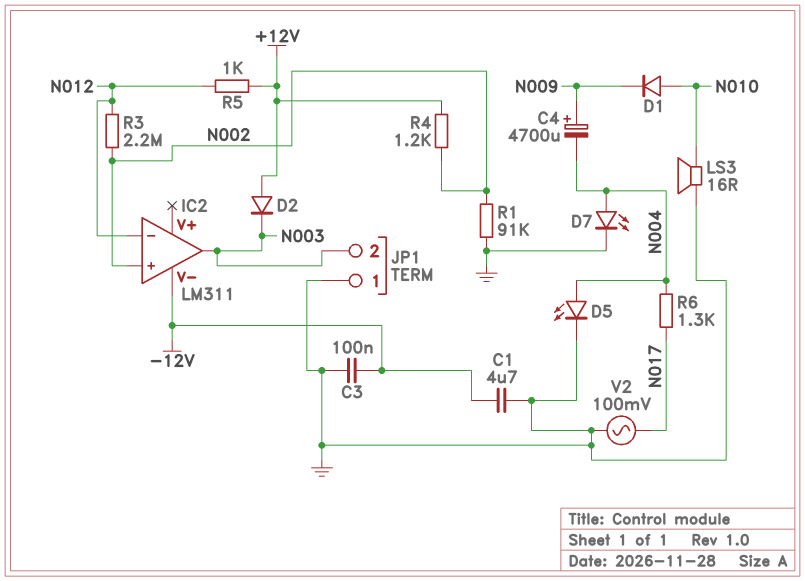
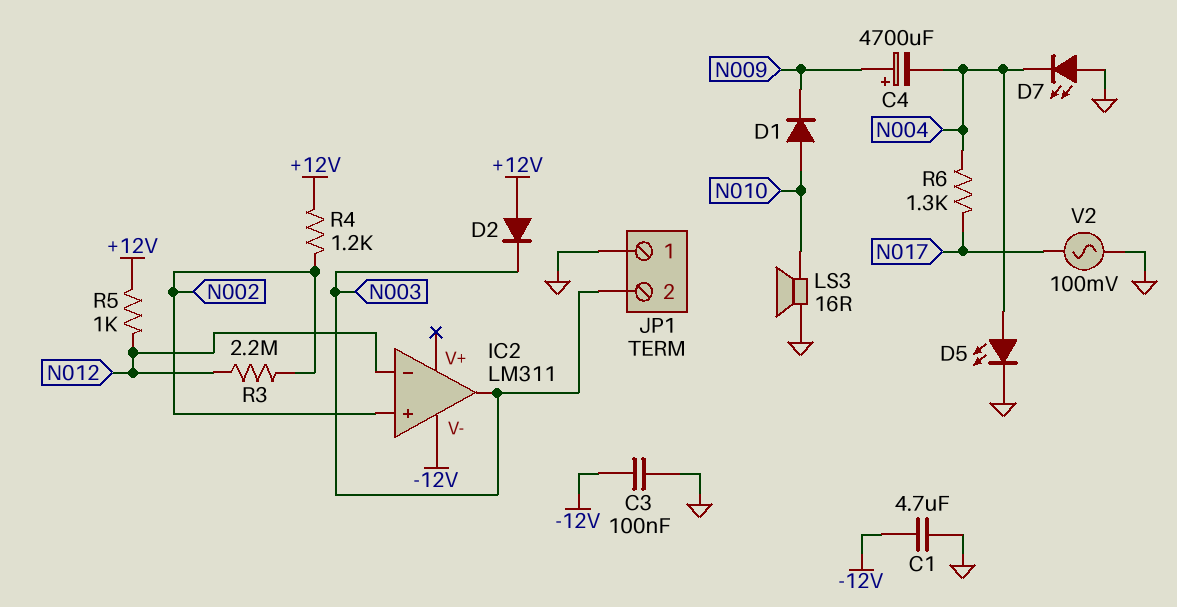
D7: LED (A N004, K GND) -> LED (A GND, K N004)
R1: 91k (GND, N002) -> none

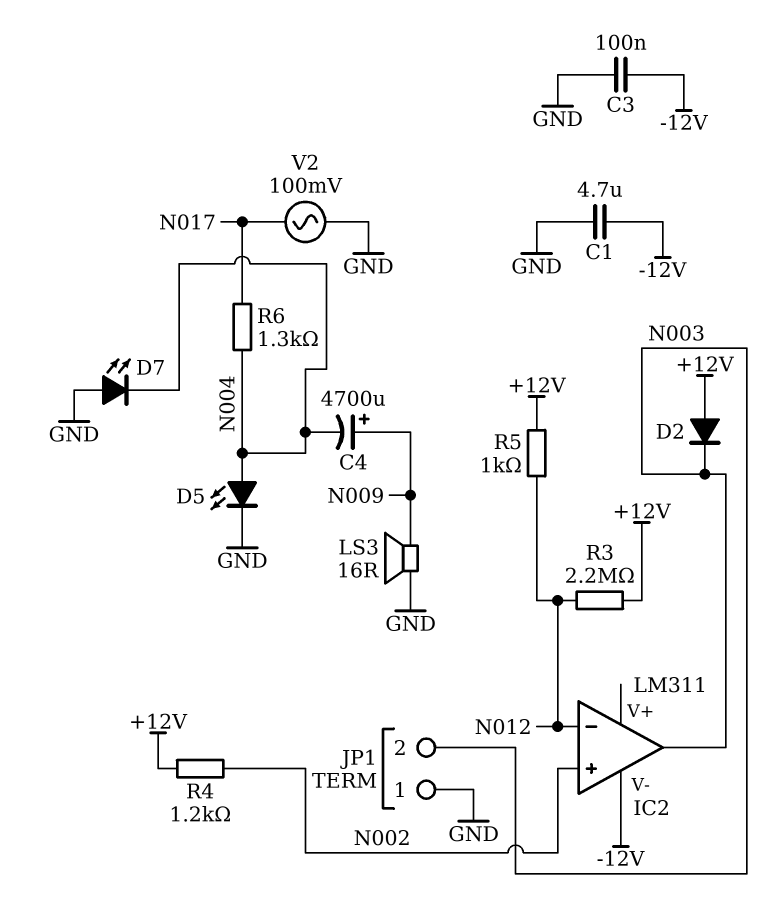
D1: diode (A N010, K N009) -> none
LS3: speaker 16R (GND, N010) -> speaker 16R (GND, N009)
R3: 2.2M (N002, N012) -> 2.2M (+12V, N012)

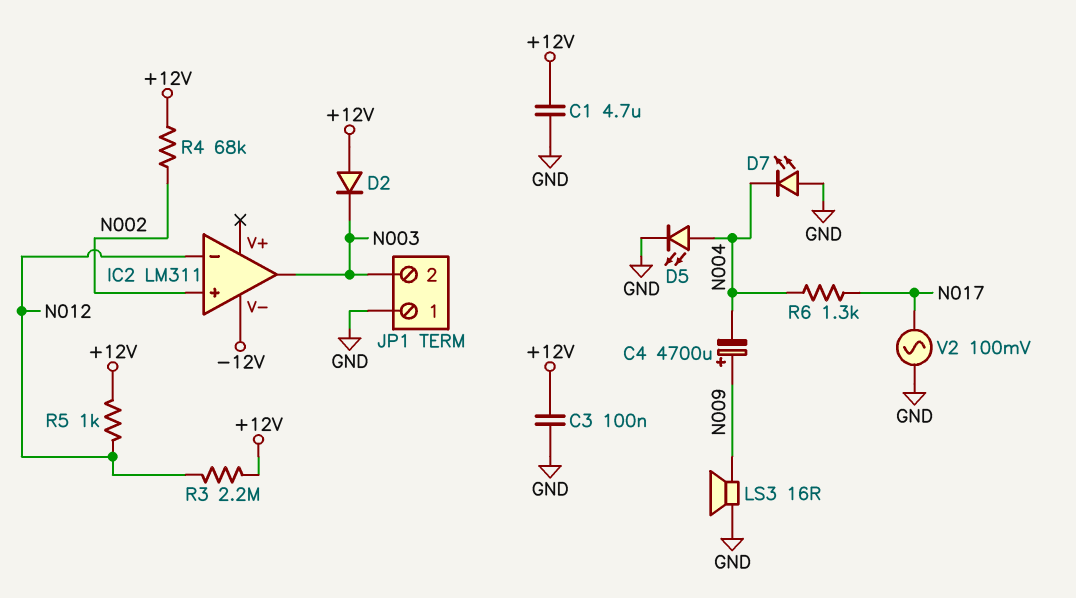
C1: 4.7uF (-12V, GND) -> 4.7uF (+12V, GND)
C3: 100nF (-12V, GND) -> 100nF (+12V, GND)
R4: 1.2k (+12V, N002) -> 68k (+12V, N002)

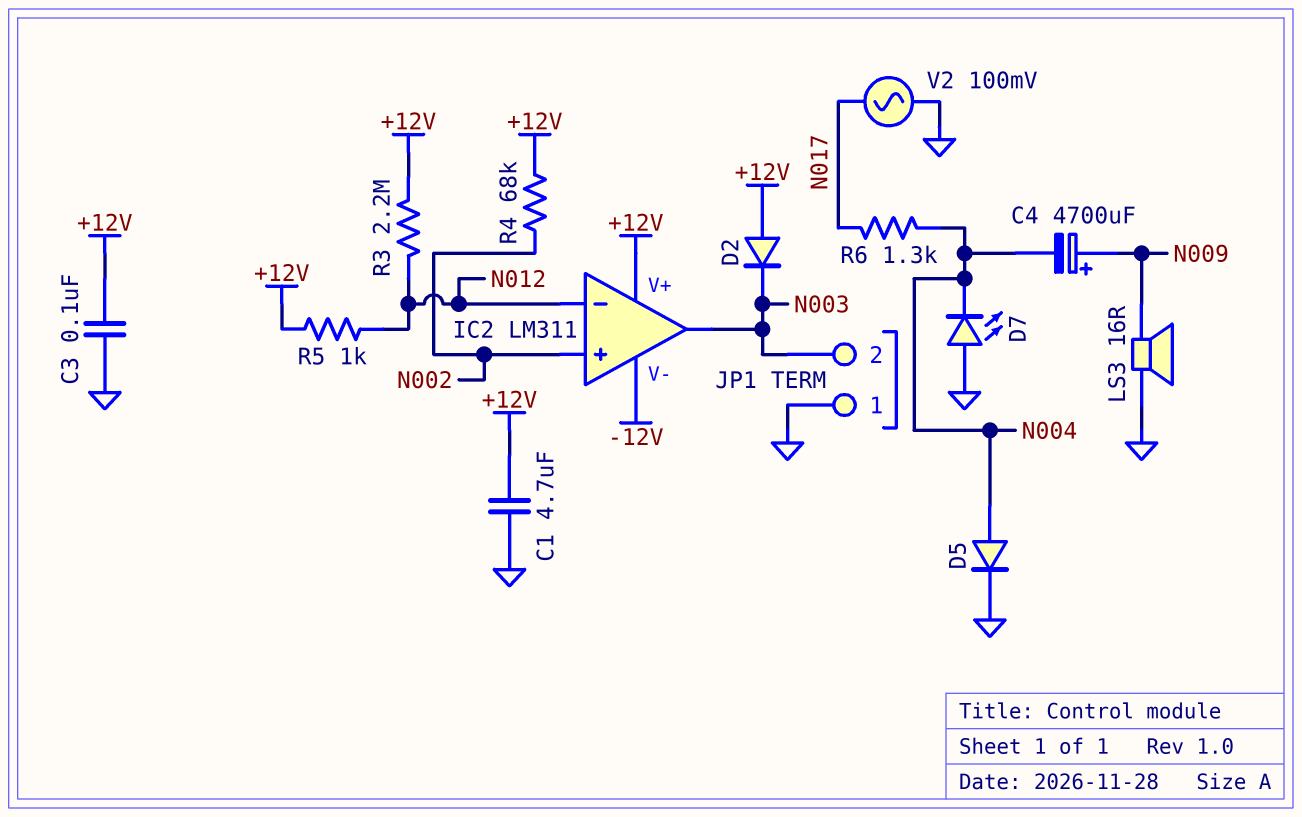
D5: LED (A N004, K GND) -> diode (A N004, K GND)
IC2 pin V+: none -> +12V

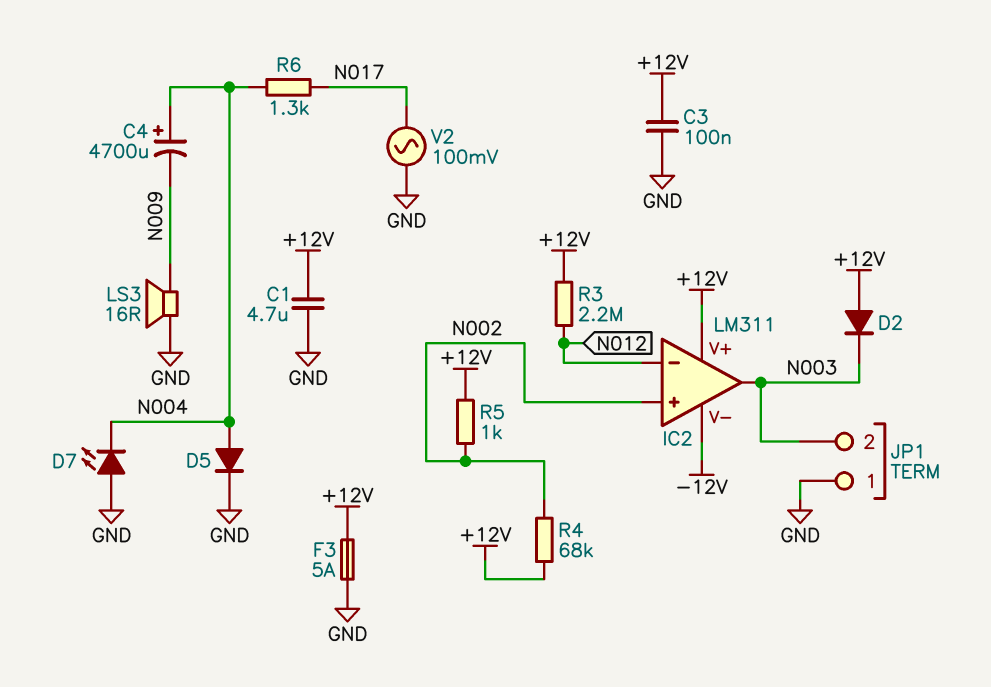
C4: 4700uF (plus N009, minus N004) -> 4700uF (plus N004, minus N009)
F3: none -> 5A (+12V, GND)
R5: 1k (+12V, N012) -> 1k (+12V, N002)

